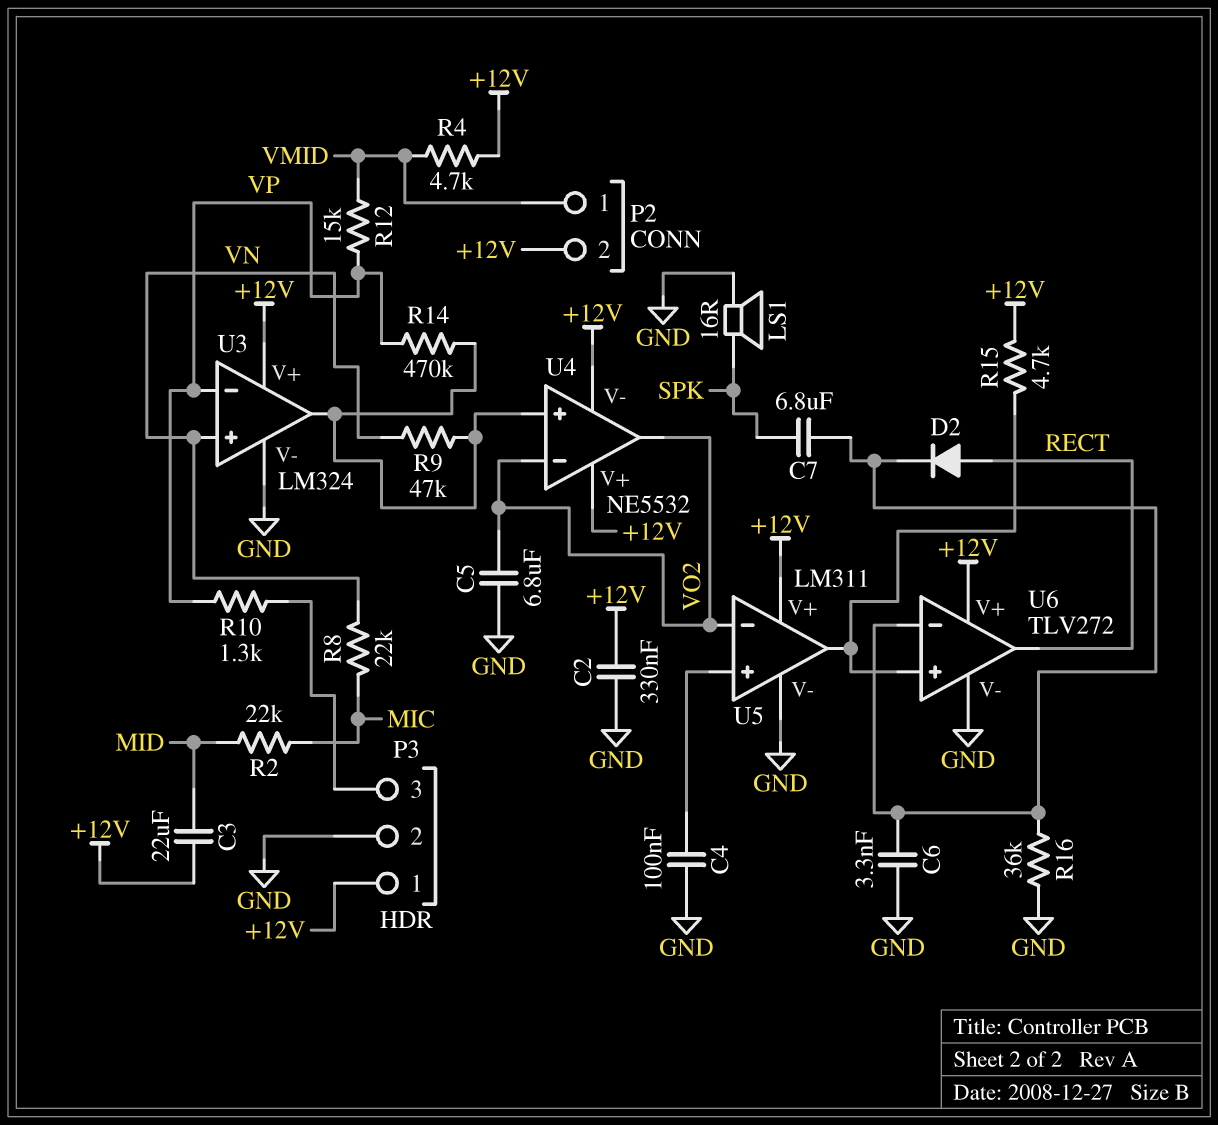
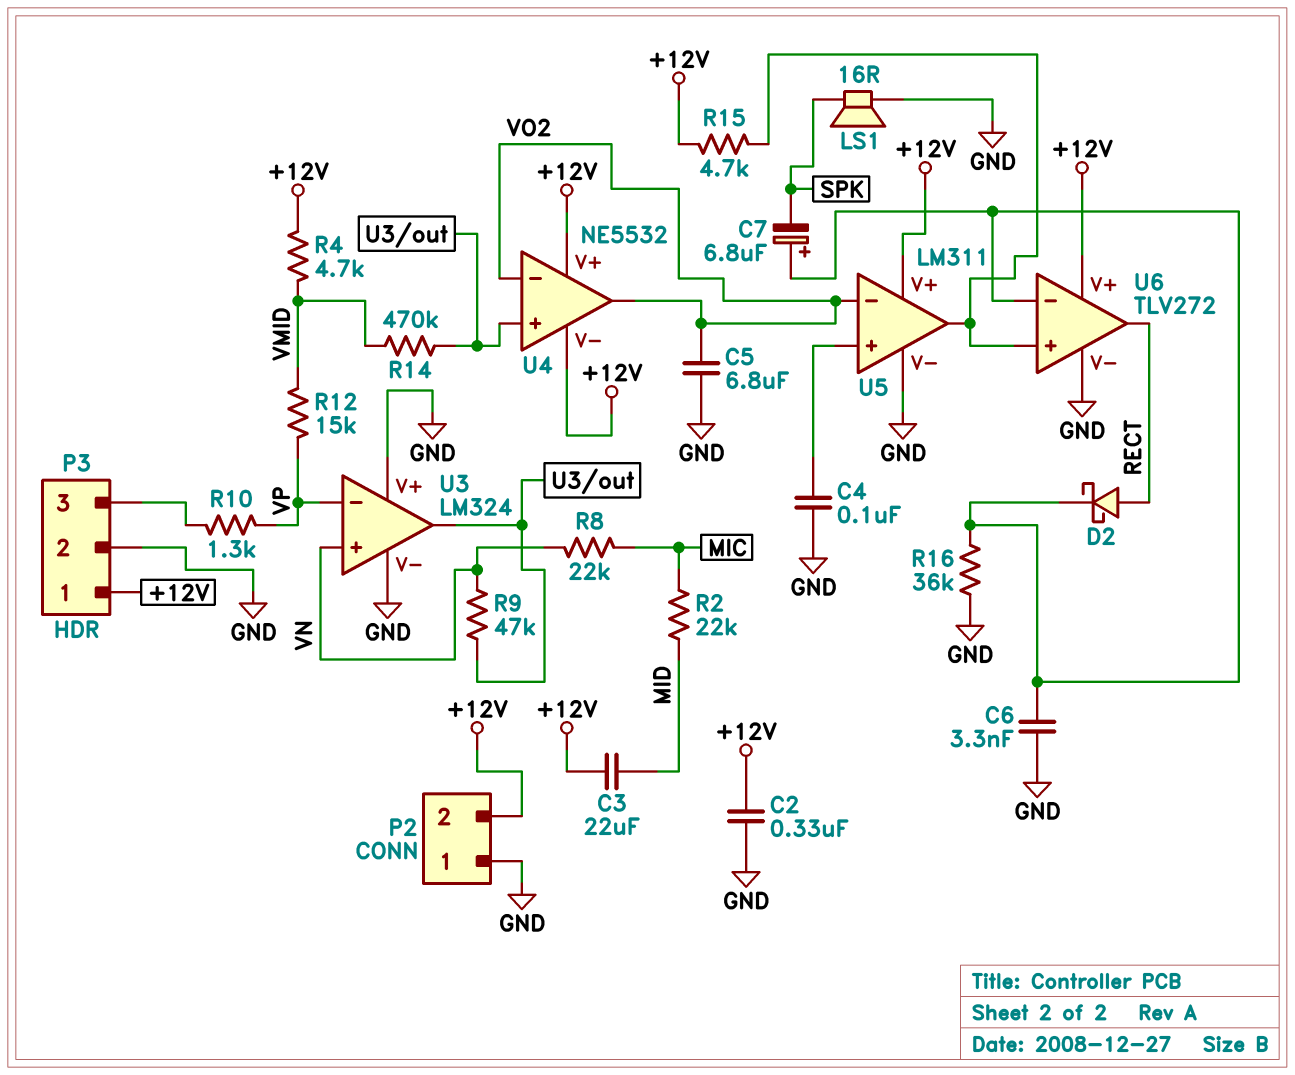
C7: 6.8uF (SPK, U6/in-) -> 6.8uF (plus U6/in-, minus SPK)
D2: diode (A RECT, K U6/in-) -> schottky (A RECT, K U6/in-)
P2 pin 1: VMID -> GND
R14: 470k (U3/out, VP) -> 470k (U3/out, VMID)
U3 pin V+: +12V -> GND

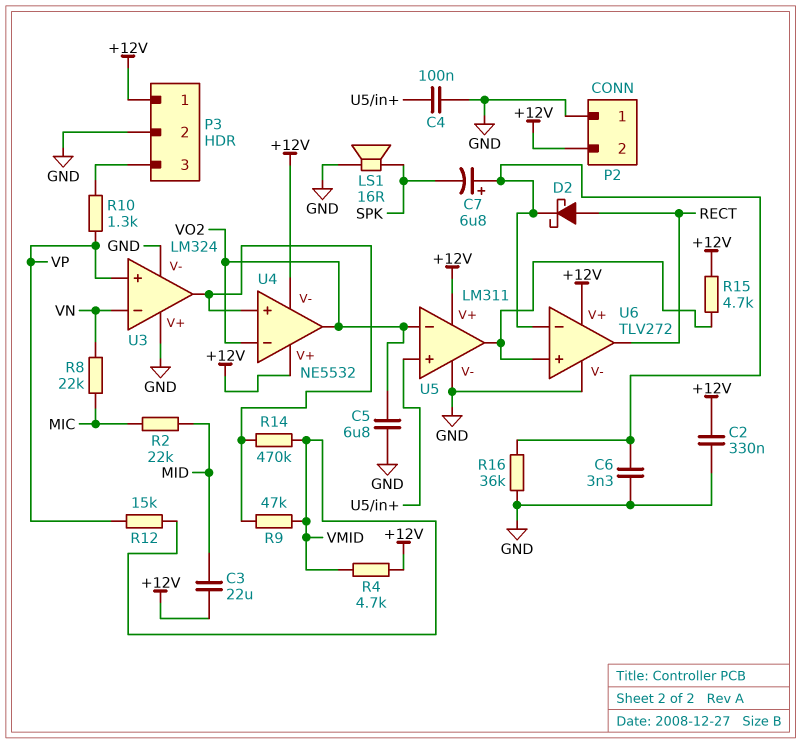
R9: 47k (U3/out, VN) -> 47k (U3/out, VMID)
U3 pin in+: VN -> VP
U3 pin in-: VP -> VN

